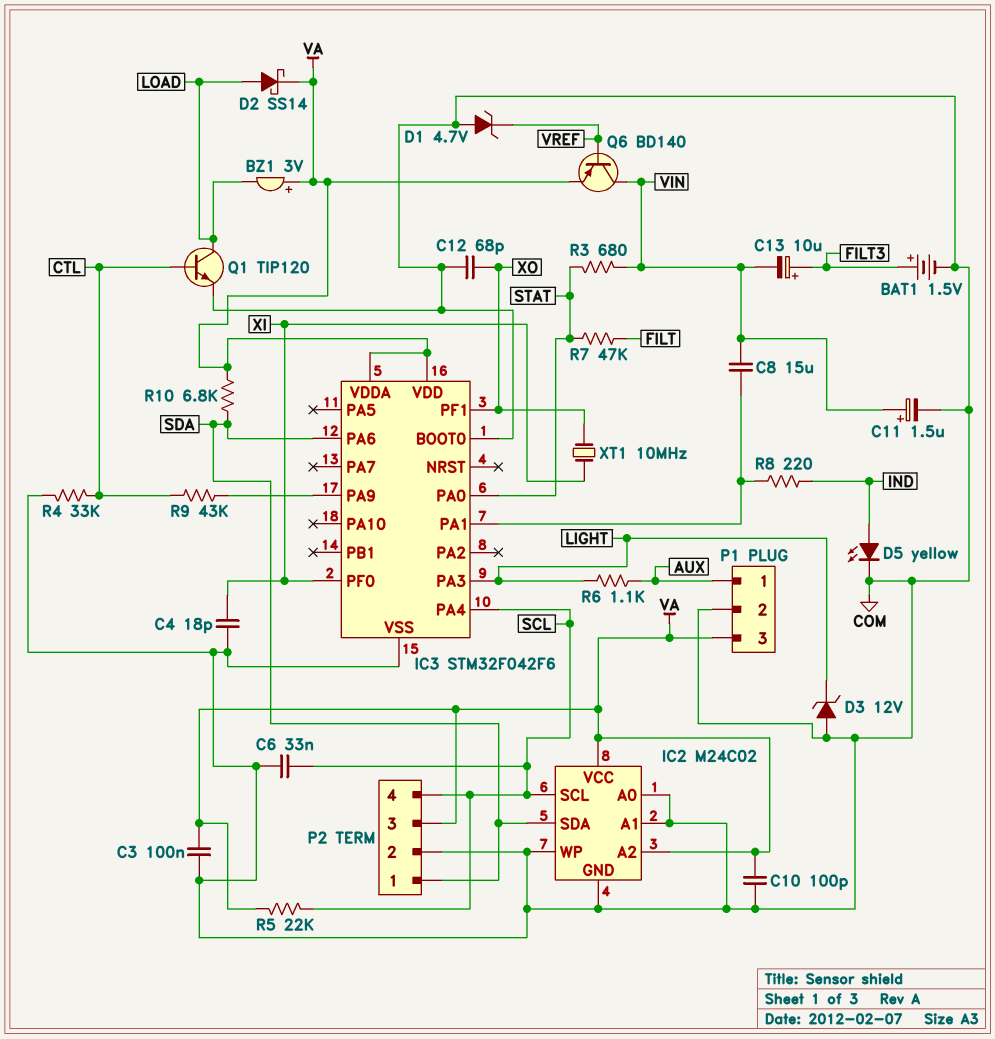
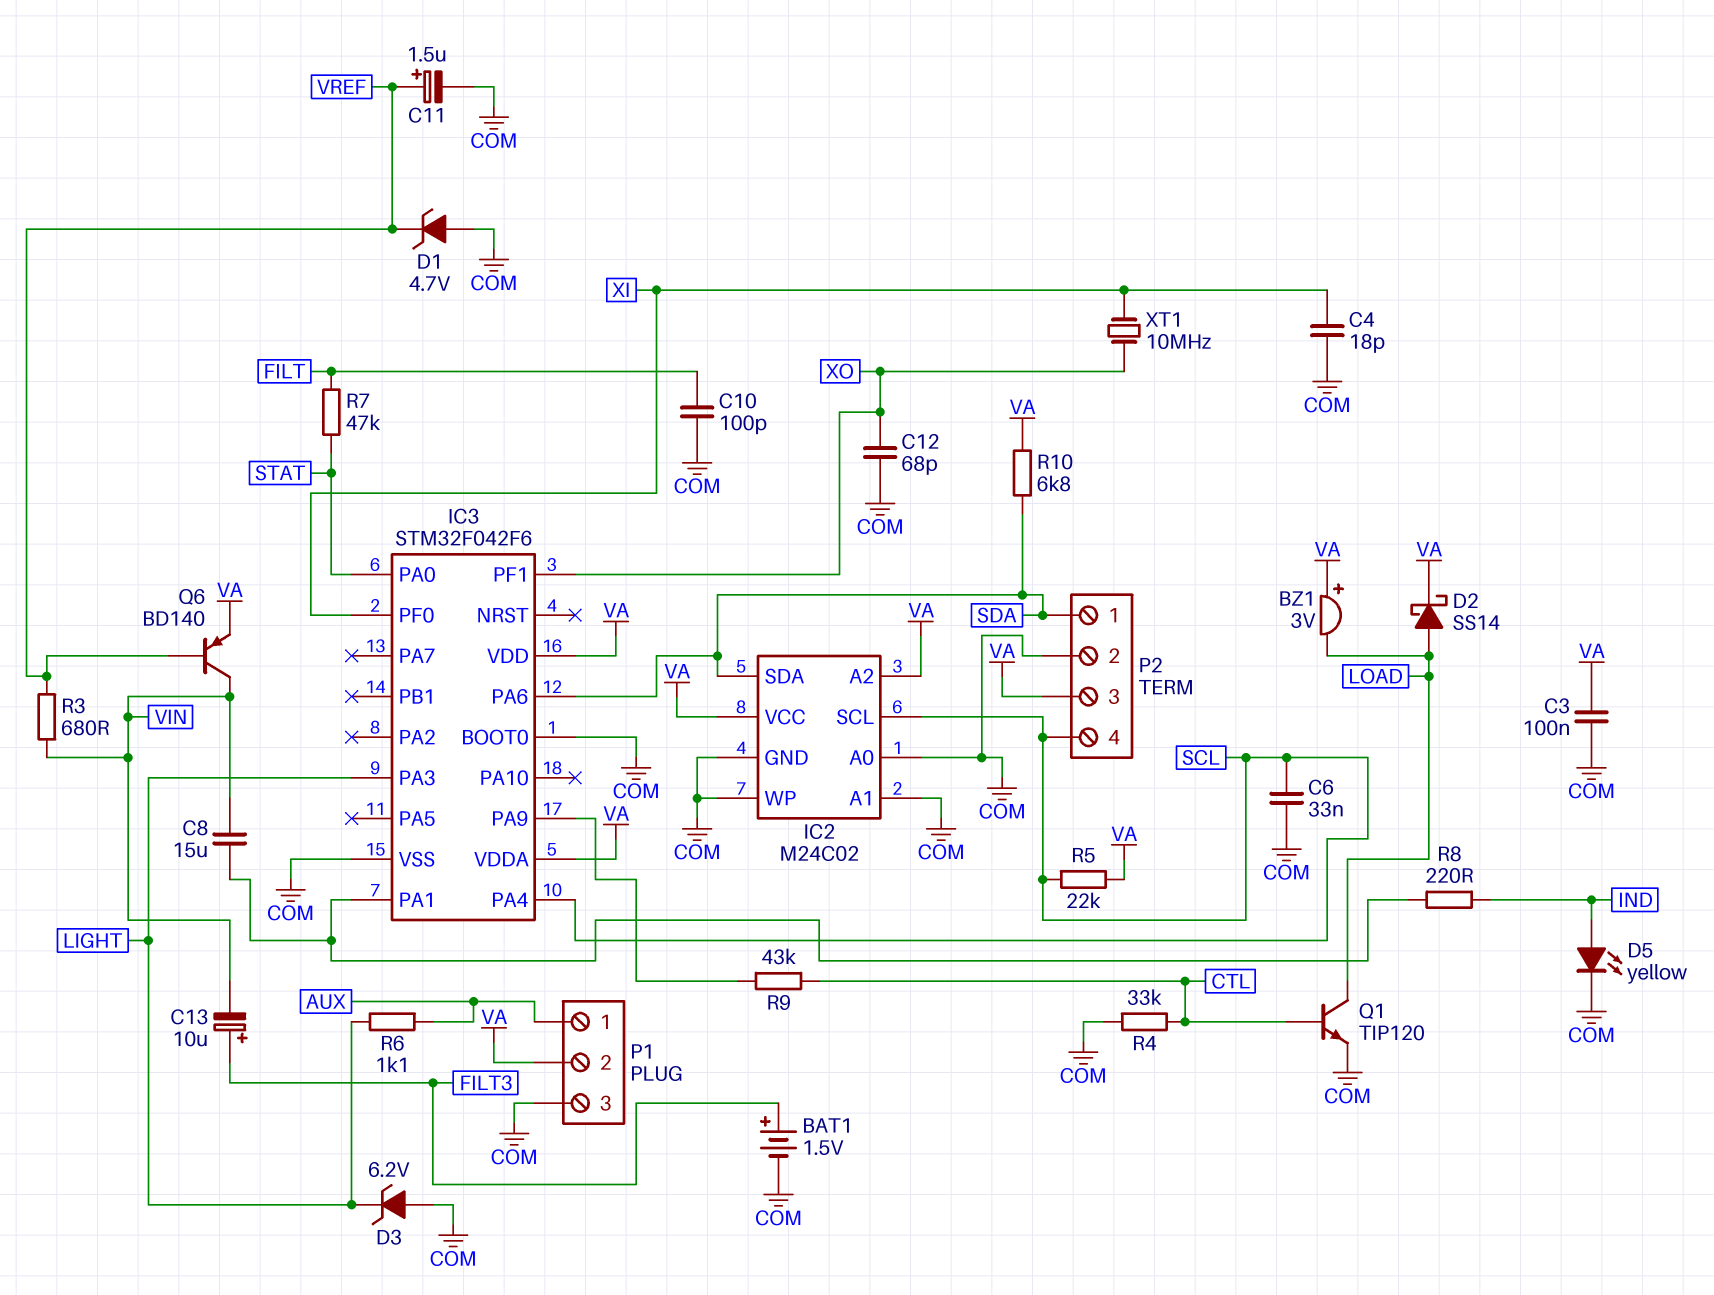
C10: 100pF (COM, VA) -> 100pF (COM, FILT)
C11: 1.5uF (plus VIN, minus COM) -> 1.5uF (plus VREF, minus COM)
D3: zener 12V (A COM, K LIGHT) -> zener 6.2V (A COM, K LIGHT)
P1 pin 2: COM -> VA
P1 pin 3: VA -> COM
R3: 680 (STAT, VIN) -> 680 (VIN, VREF)

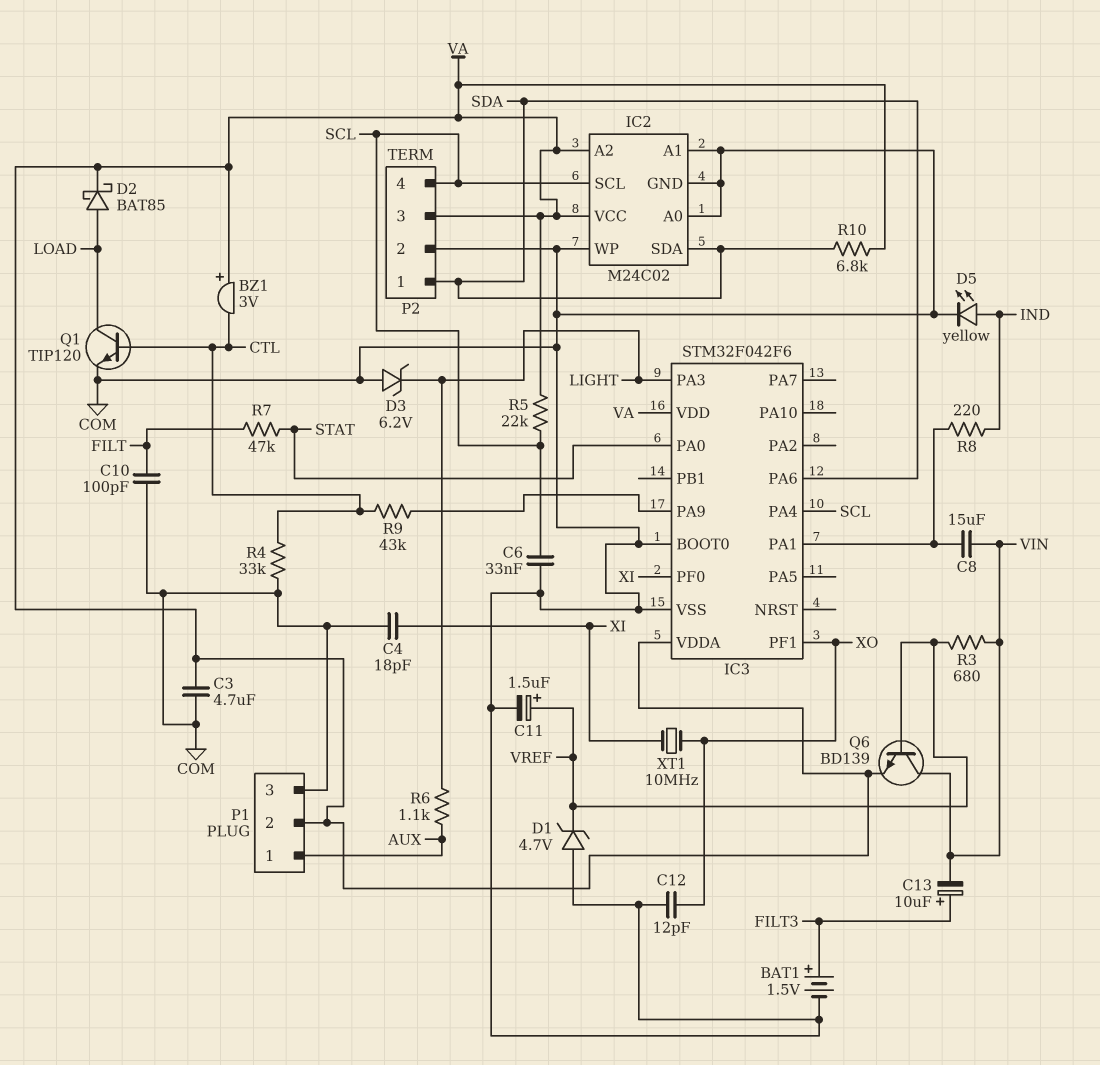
BZ1: buzzer 3V (plus VA, minus LOAD) -> buzzer 3V (plus VA, minus CTL)
C3: 100nF (COM, VA) -> 4.7uF (COM, VA)
C12: 68pF (COM, XO) -> 12pF (COM, XO)
D2: schottky SS14 (A LOAD, K VA) -> schottky BAT85 (A LOAD, K VA)
Q6: PNP BD140 (B VREF, C VIN, E VA) -> NPN BD139 (B VREF, C VIN, E VA)

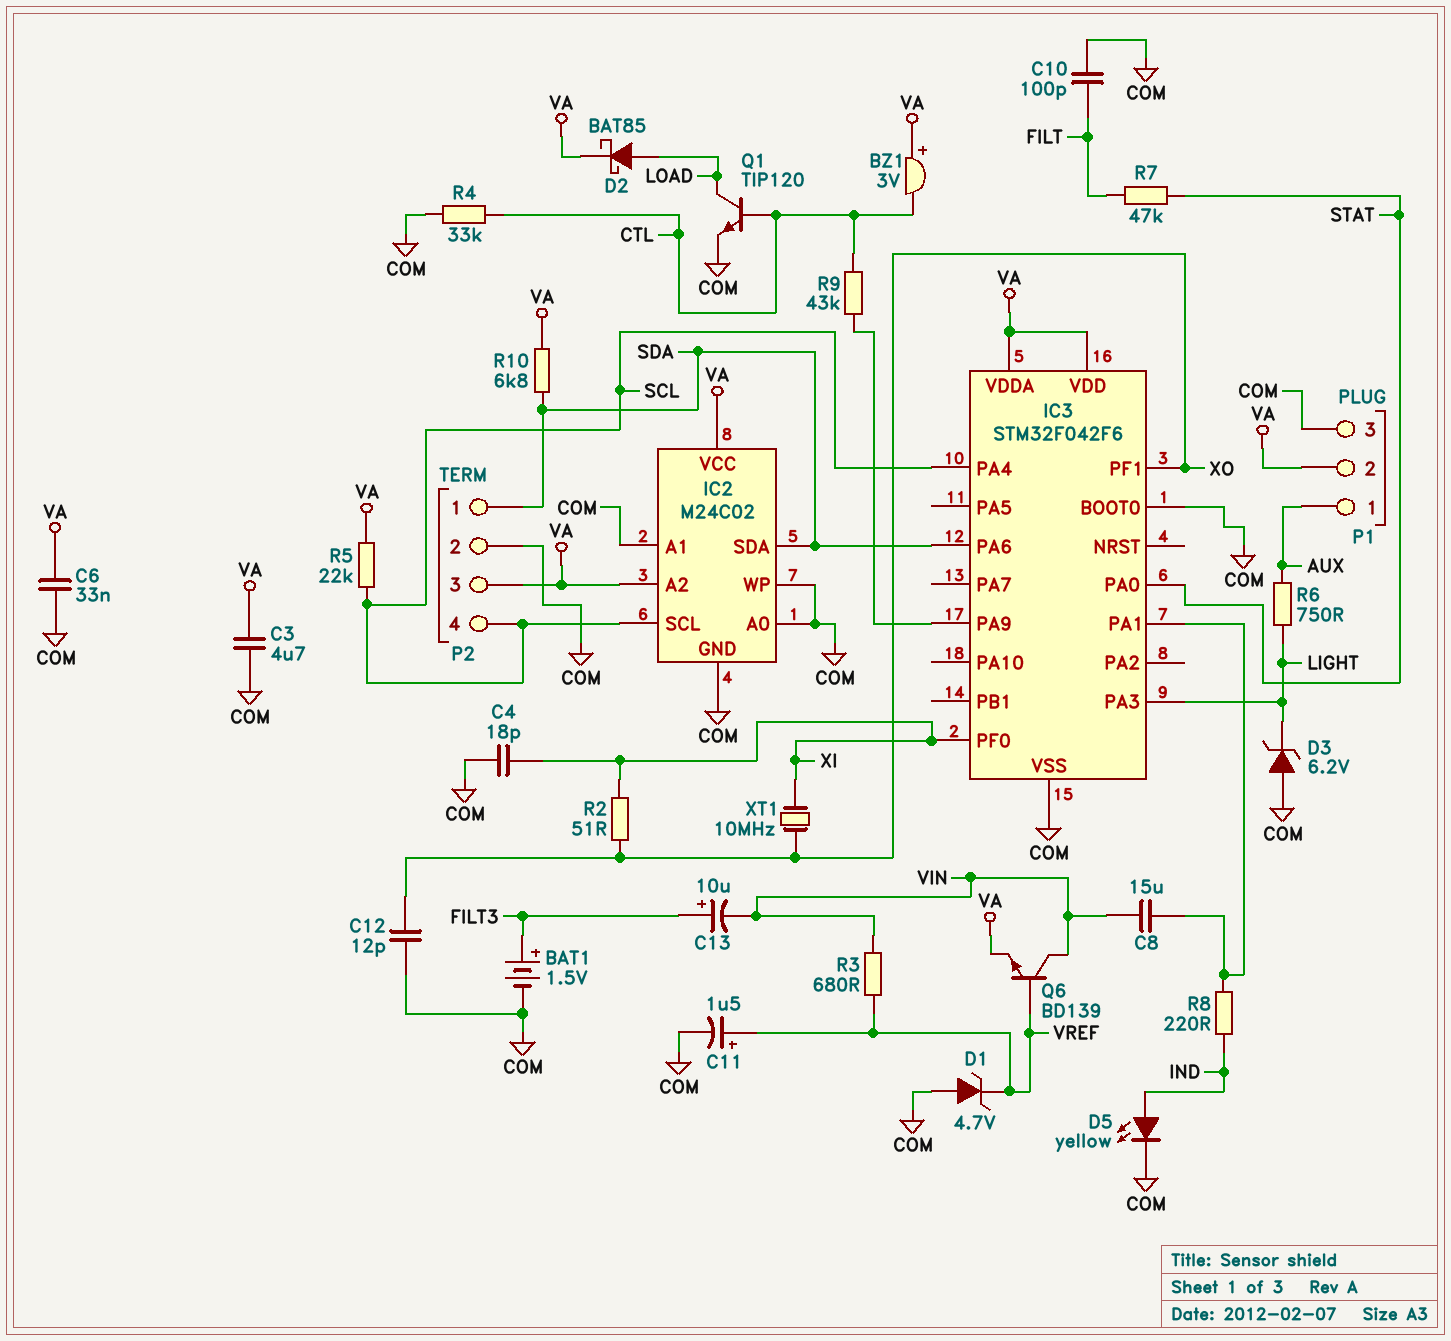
C6: 33nF (COM, SCL) -> 33nF (COM, VA)
R2: none -> 51 (XI, XO)
R6: 1.1k (AUX, LIGHT) -> 750 (AUX, LIGHT)

